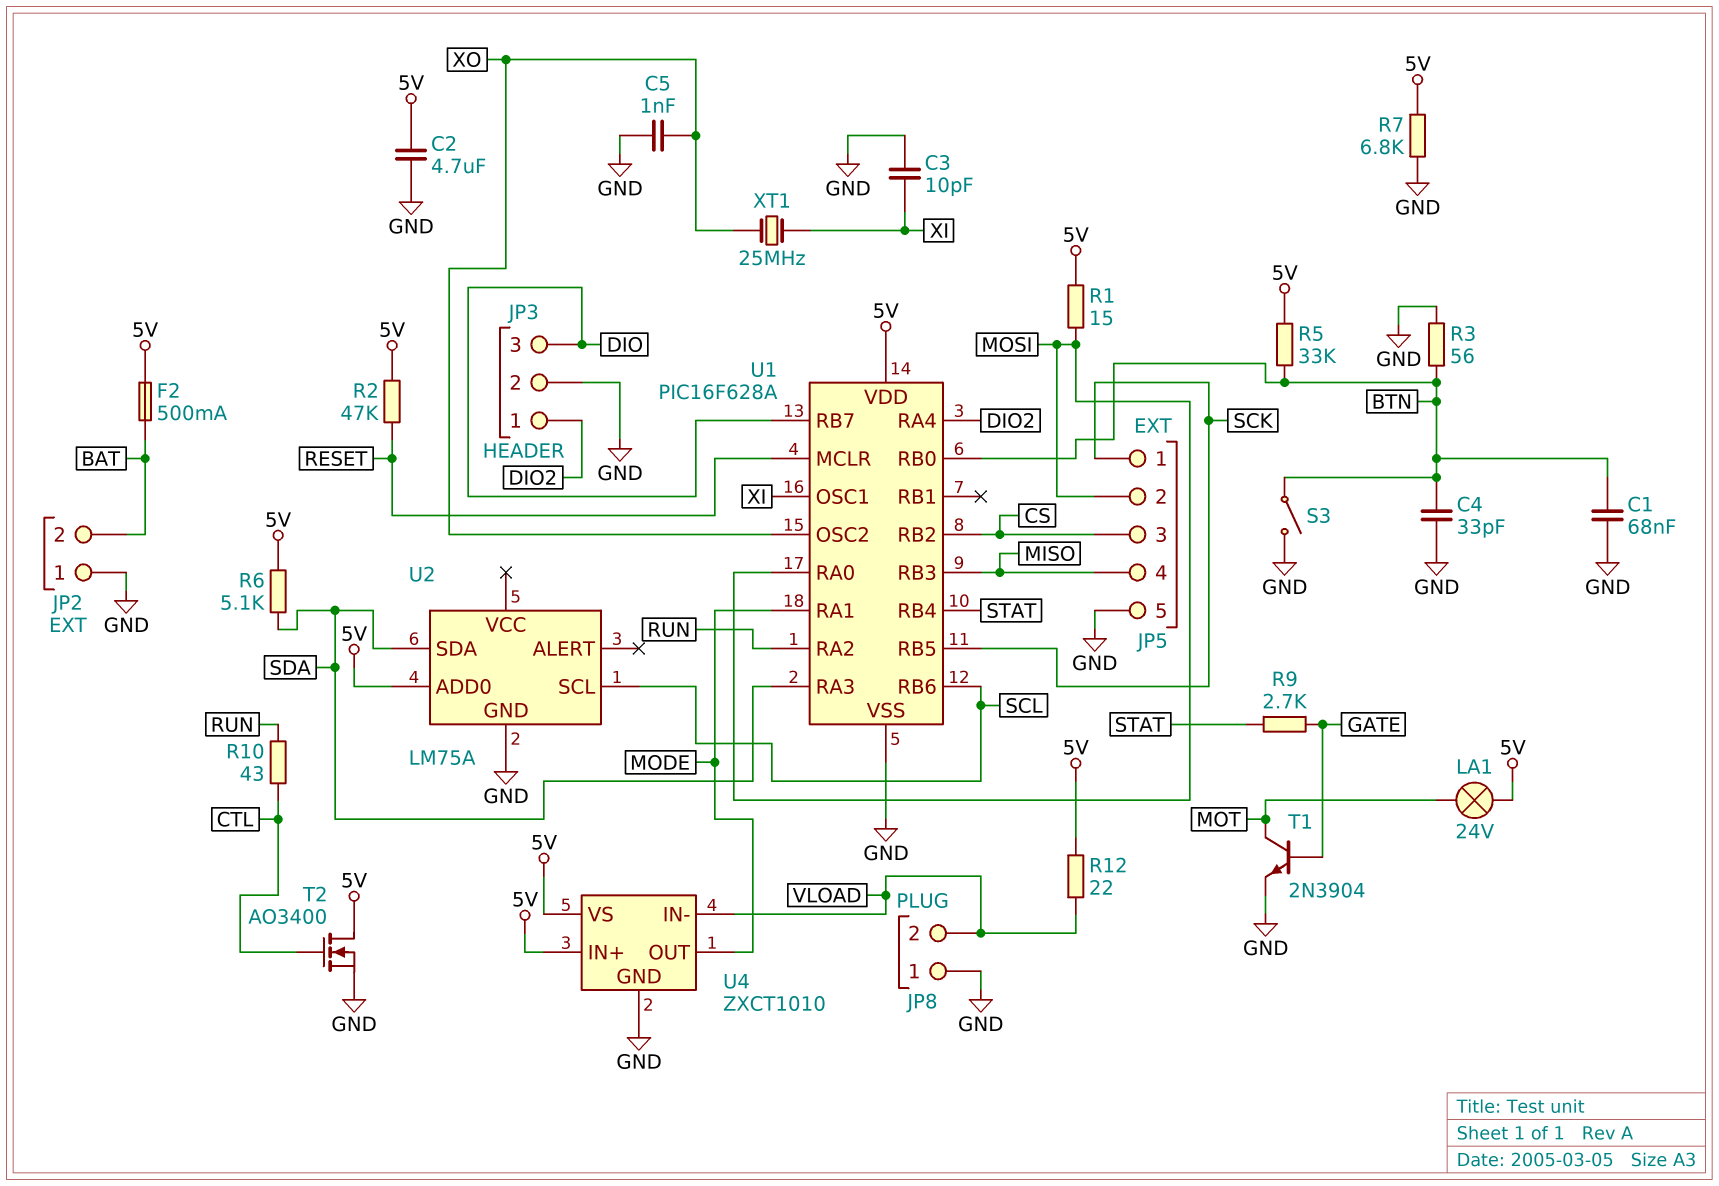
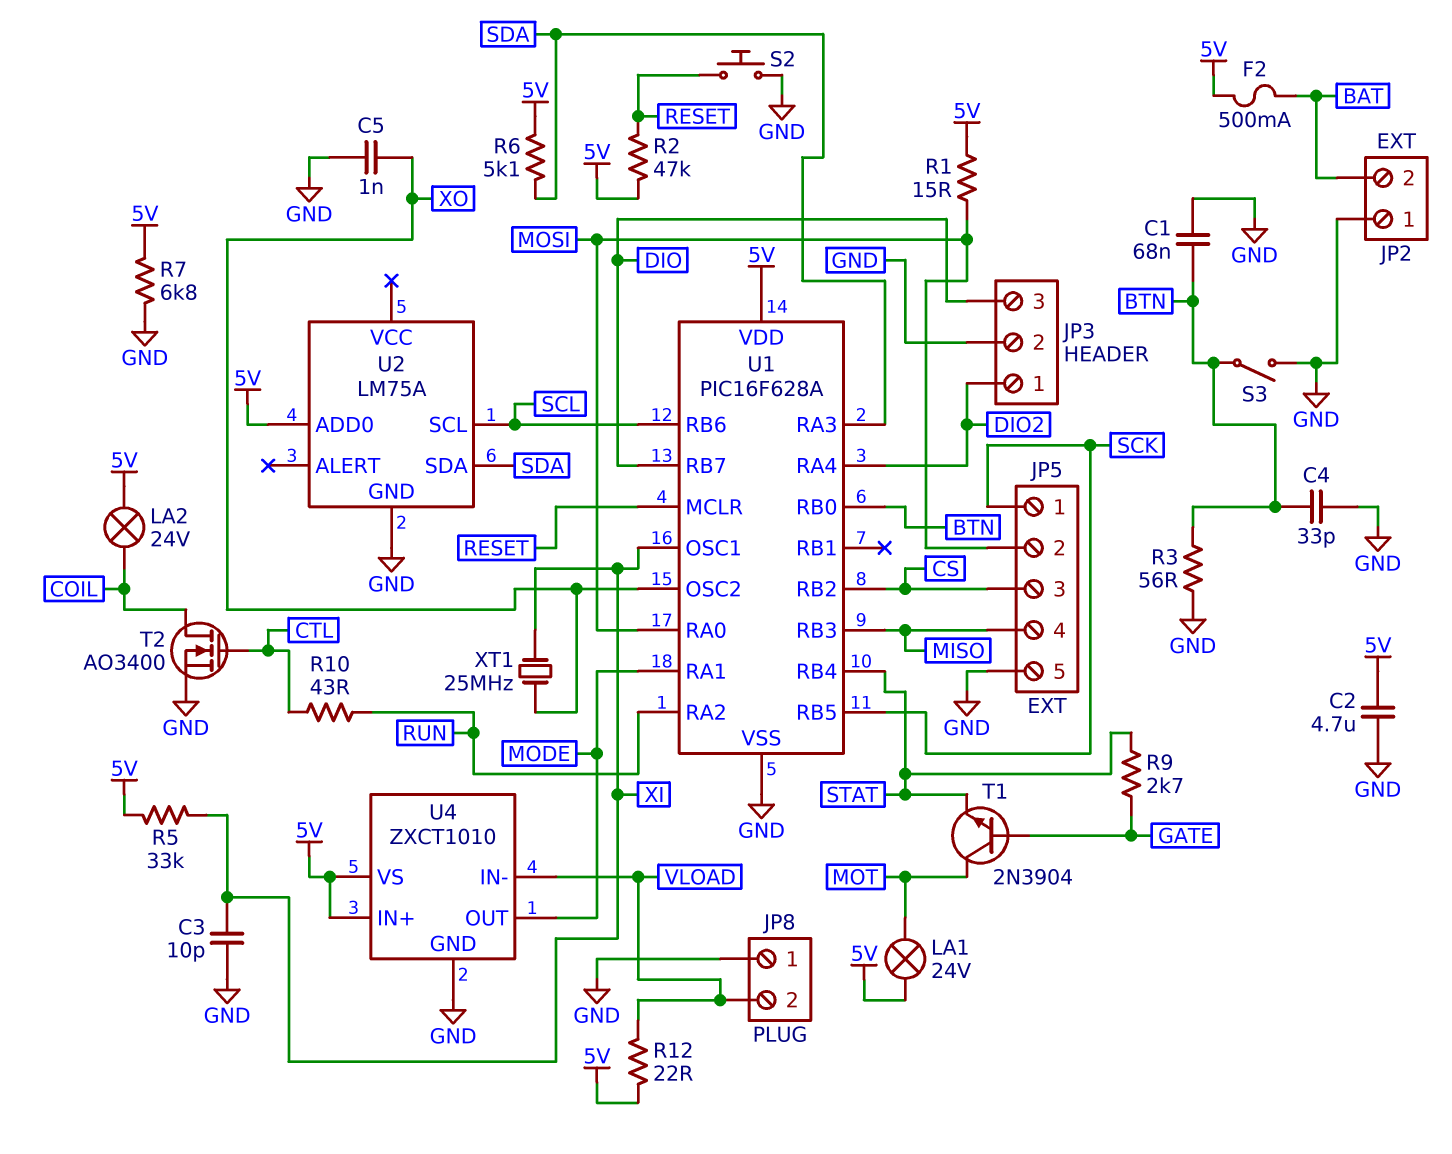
LA2: none -> lamp 24V (5V, COIL)
R5: 33k (5V, BTN) -> 33k (5V, XI)
S2: none -> button (GND, RESET)
T1: NPN 2N3904 (B GATE, C MOT, E GND) -> NPN 2N3904 (B GATE, C MOT, E STAT)
T2: NMOS AO3400 (G CTL, D 5V, S GND) -> NMOS AO3400 (G CTL, D COIL, S GND)

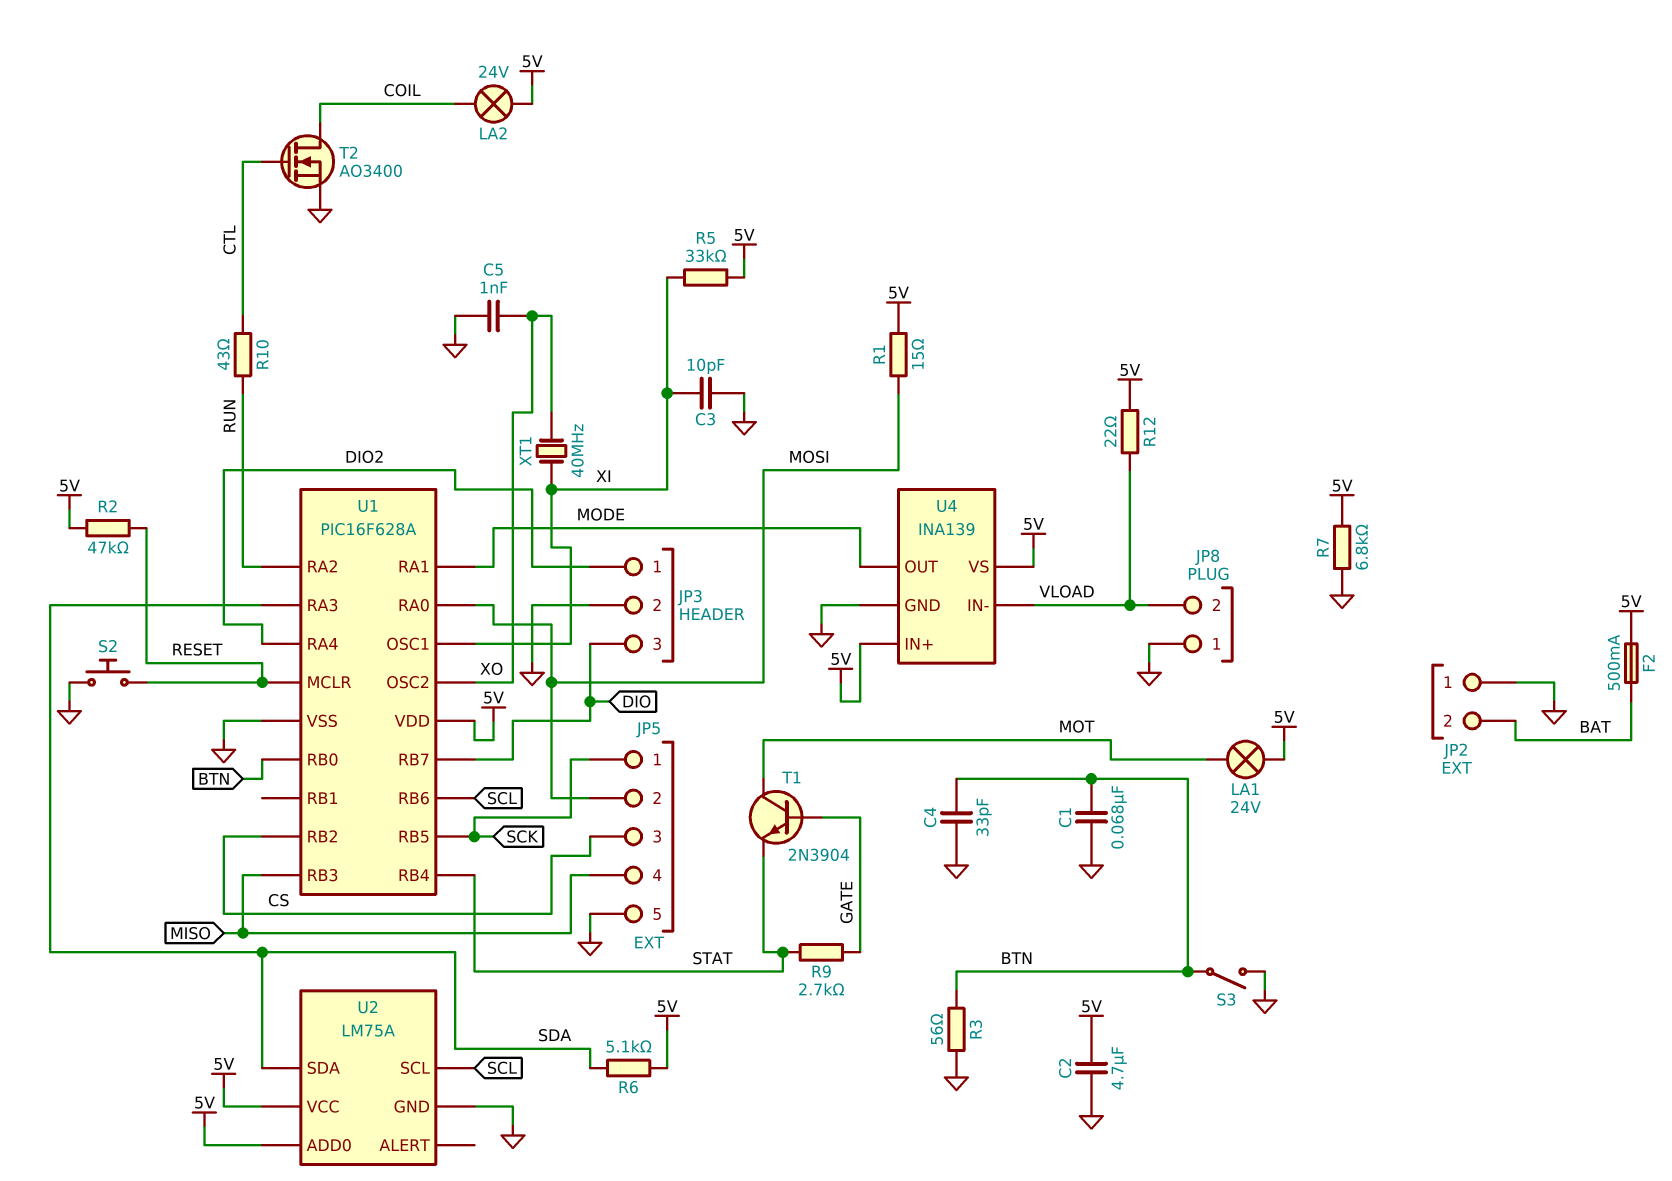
U2 pin VCC: none -> 5V
U4: ZXCT1010 -> INA139
XT1: 25MHz (XI, XO) -> 40MHz (XI, XO)

